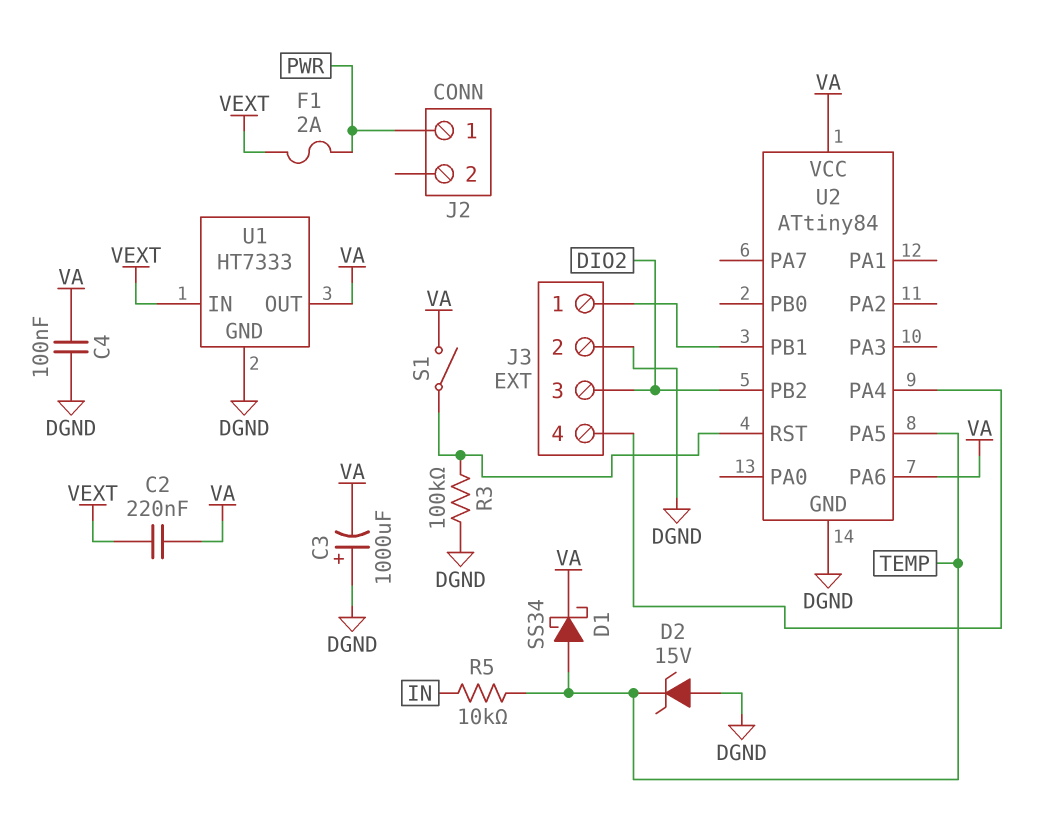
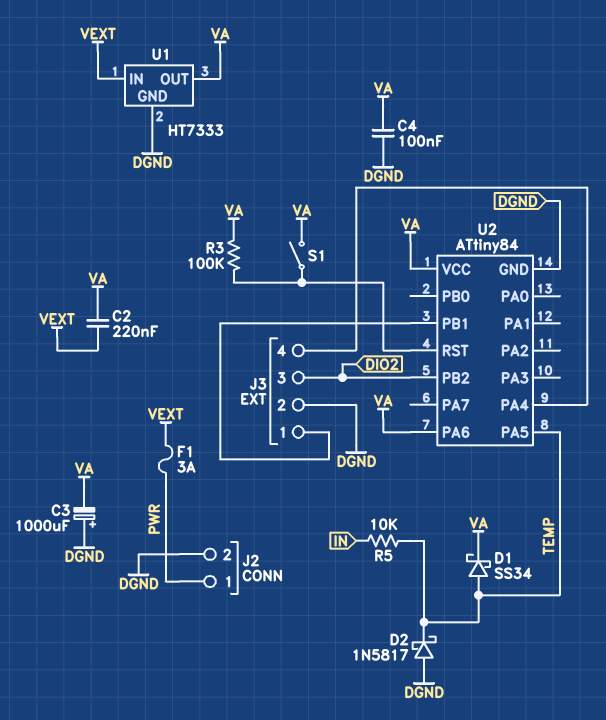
D2: zener 15V (A DGND, K TEMP) -> schottky 1N5817 (A DGND, K TEMP)
F1: 2A (PWR, VEXT) -> 3A (PWR, VEXT)
J2 pin 2: none -> DGND
R3: 100k (DGND, U2/RST) -> 100k (U2/RST, VA)

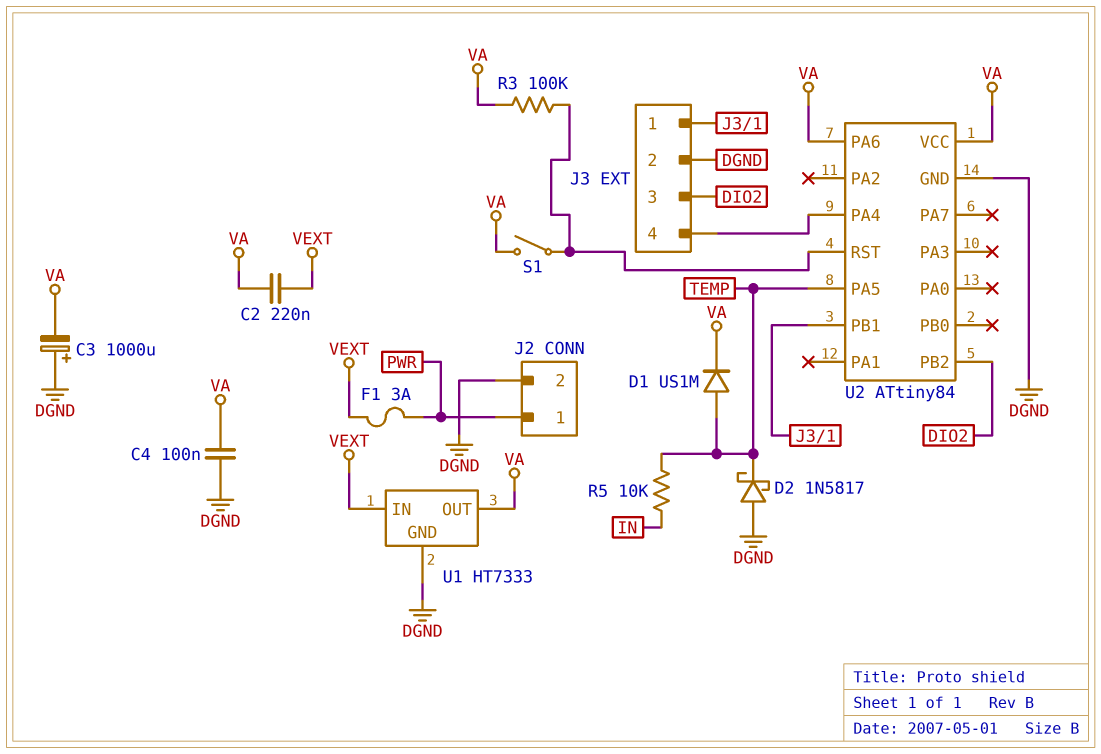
D1: schottky SS34 (A TEMP, K VA) -> diode US1M (A TEMP, K VA)

